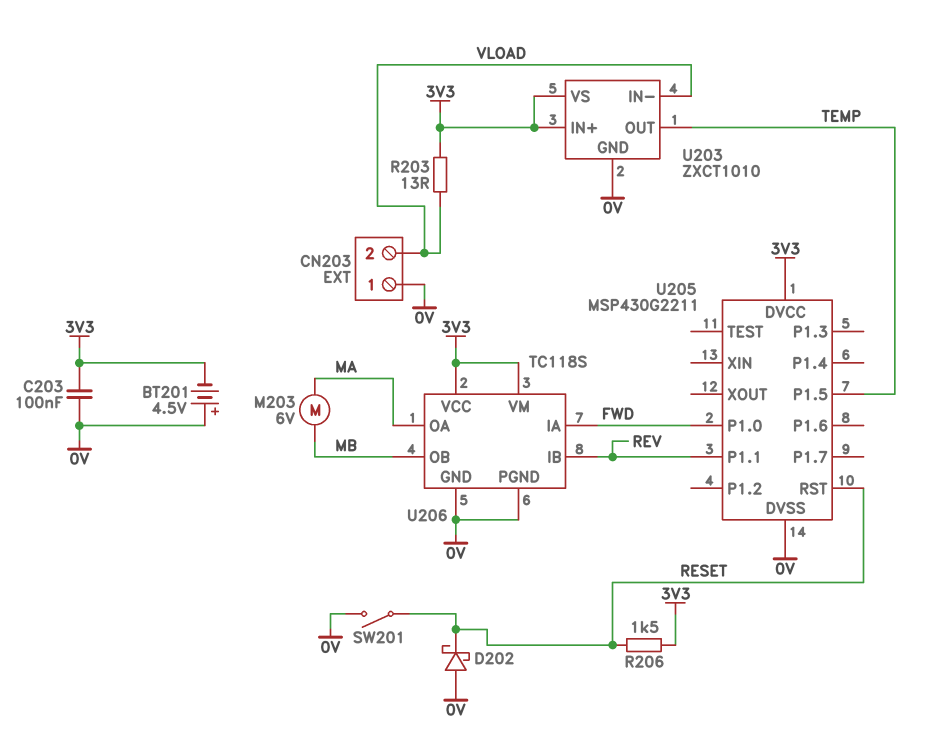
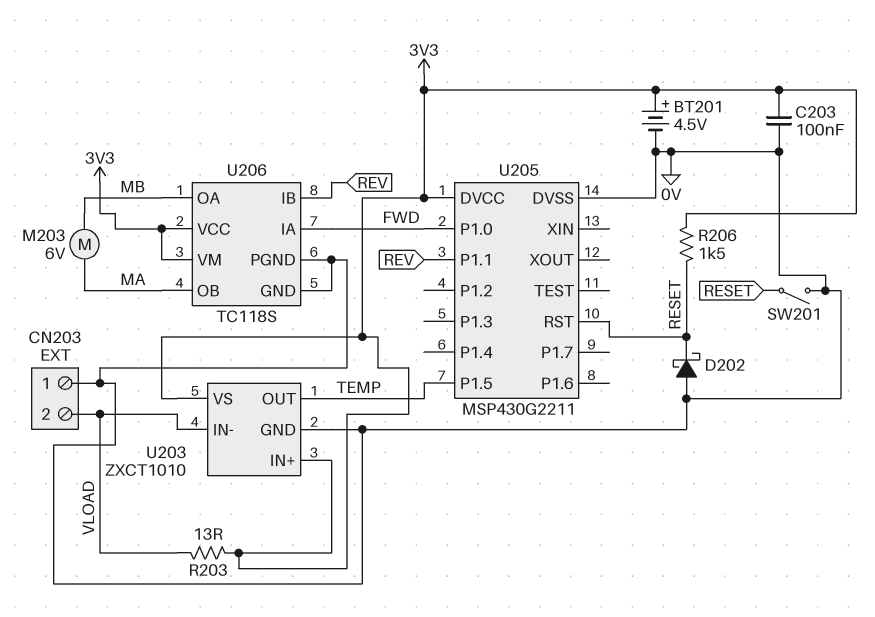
BT201: 4.5V (plus 0V, minus 3V3) -> 4.5V (plus 3V3, minus 0V)
U206 pin OA: MA -> MB
U206 pin OB: MB -> MA

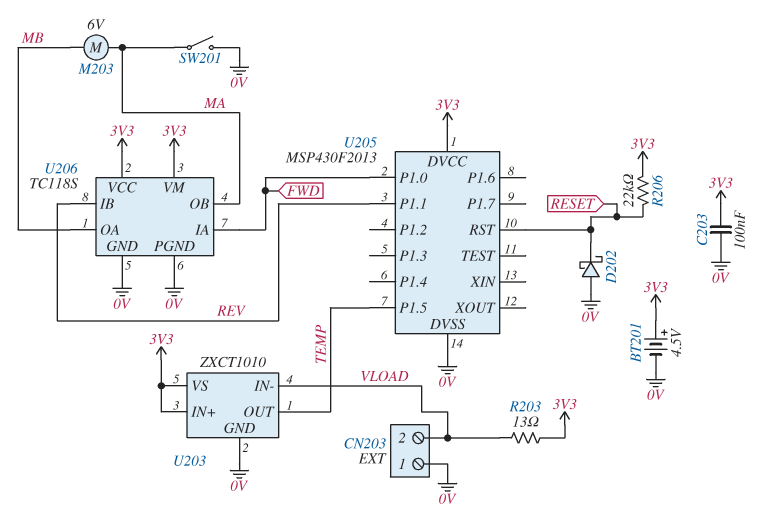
R206: 1.5k (3V3, RESET) -> 22k (3V3, RESET)
SW201: switch (0V, RESET) -> switch (0V, MA)
U205: MSP430G2211 -> MSP430F2013

